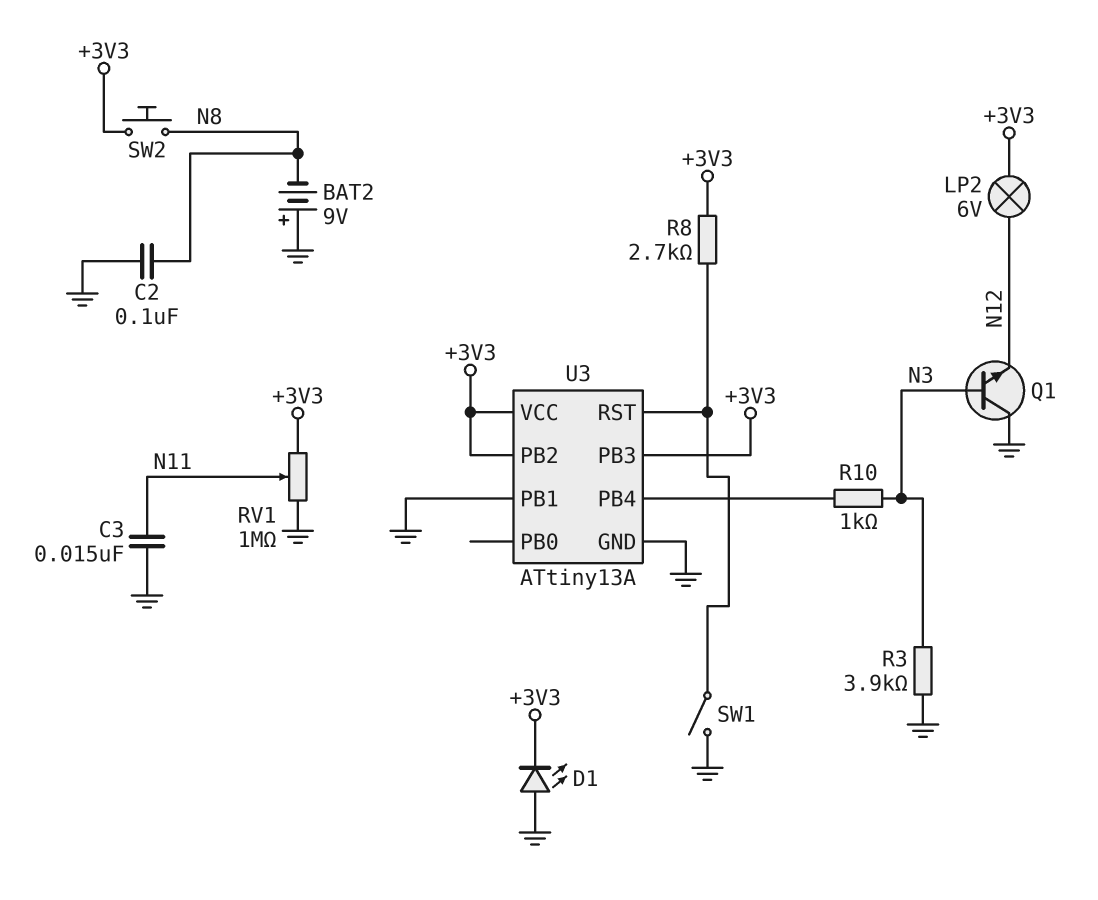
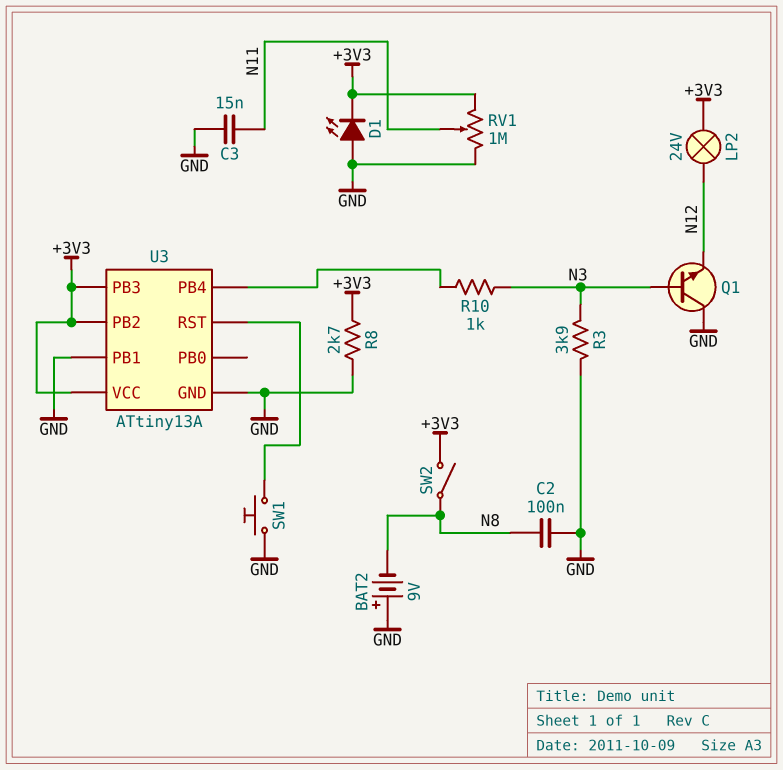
LP2: lamp 6V (+3V3, N12) -> lamp 24V (+3V3, N12)
R8: 2.7k (+3V3, U3/RST) -> 2.7k (+3V3, GND)
SW1: switch (GND, U3/RST) -> button (GND, U3/RST)
SW2: button (+3V3, N8) -> switch (+3V3, N8)

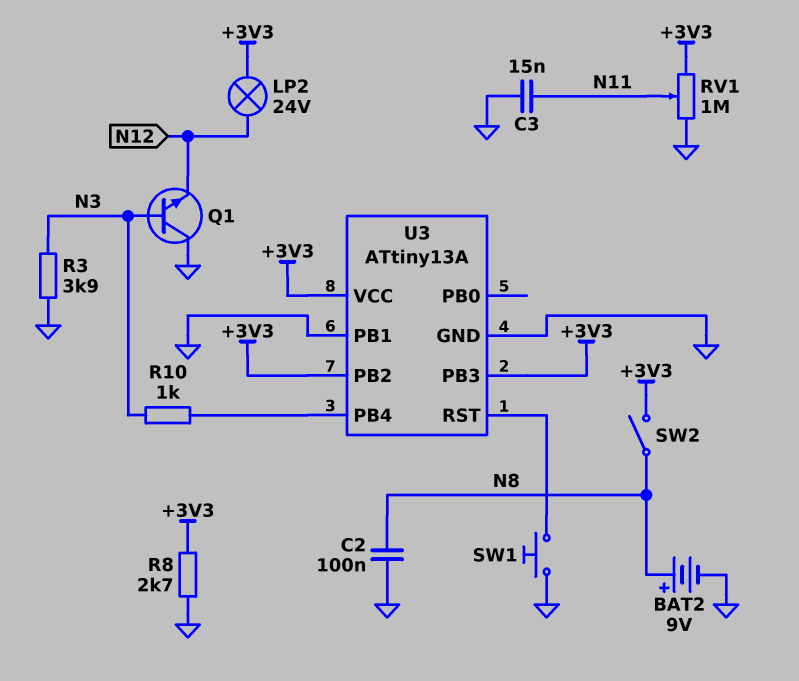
BAT2: 9V (plus GND, minus N8) -> 9V (plus N8, minus GND)
D1: LED (A GND, K +3V3) -> none

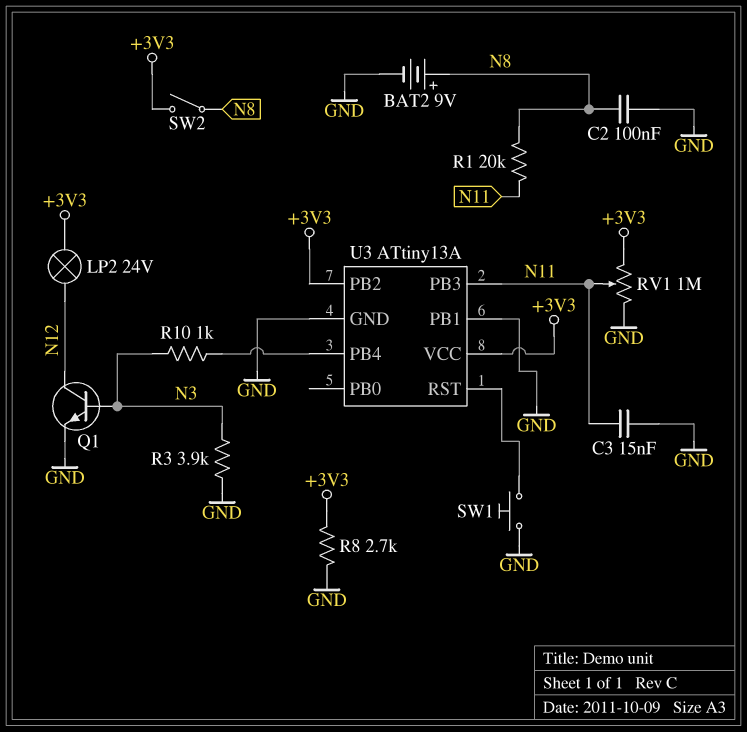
Q1: NPN (B N3, C GND, E N12) -> NPN (B N3, C N12, E GND)
R1: none -> 20k (N8, N11)
U3 pin PB3: +3V3 -> N11

